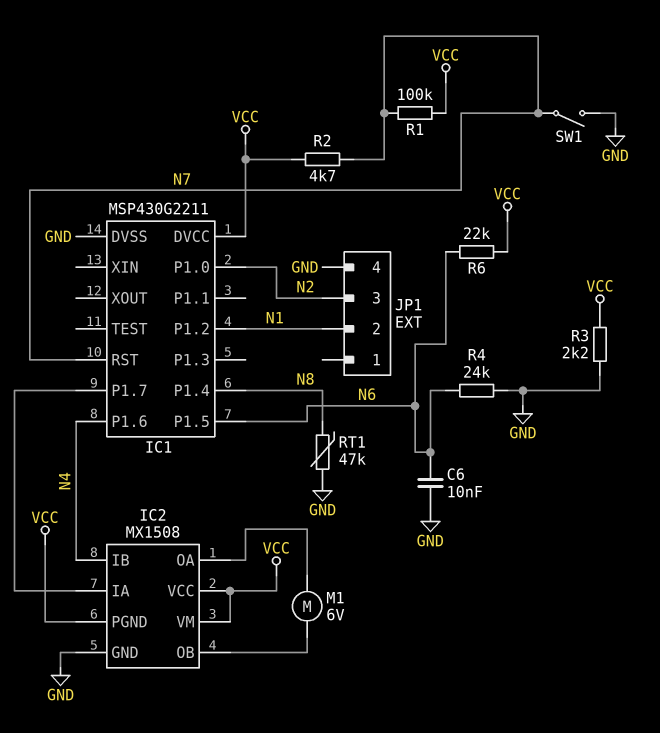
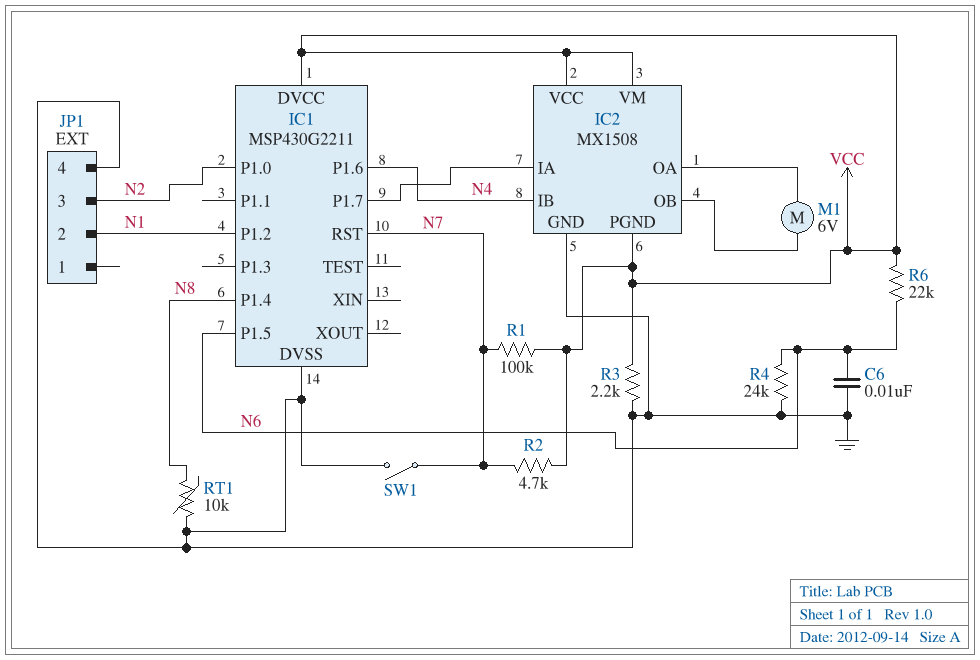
RT1: 47k (GND, N8) -> 10k (GND, N8)

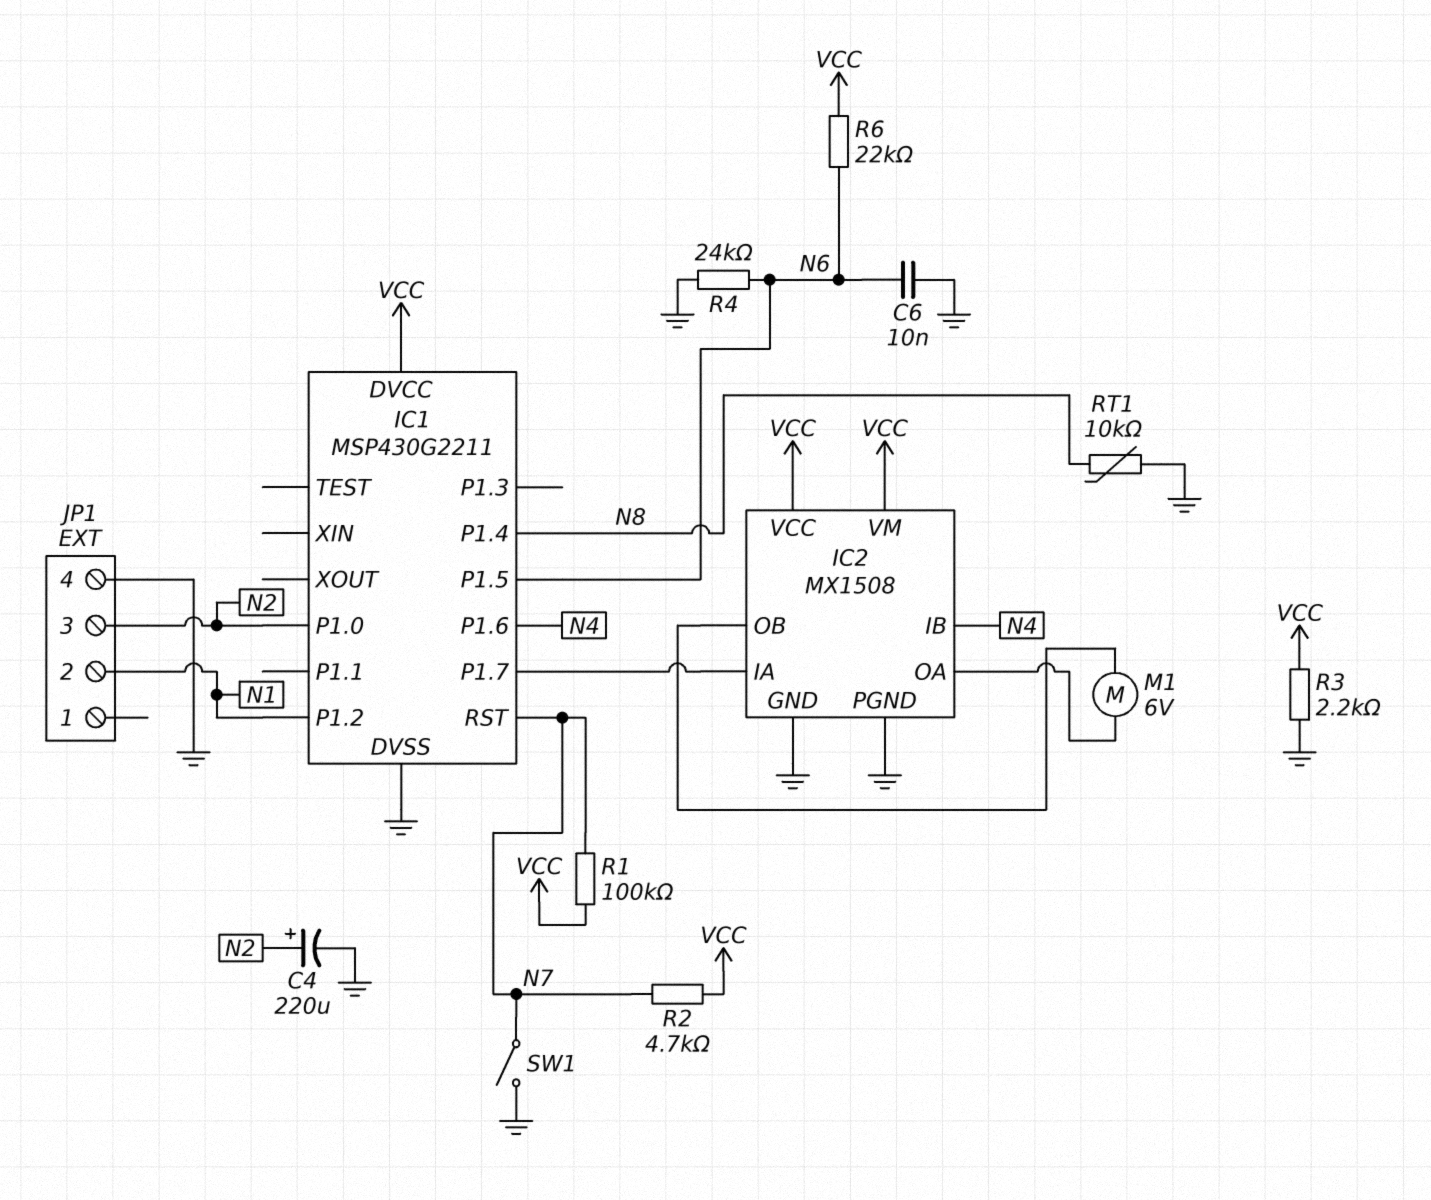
C4: none -> 220uF (plus N2, minus GND)
IC2 pin PGND: VCC -> GND

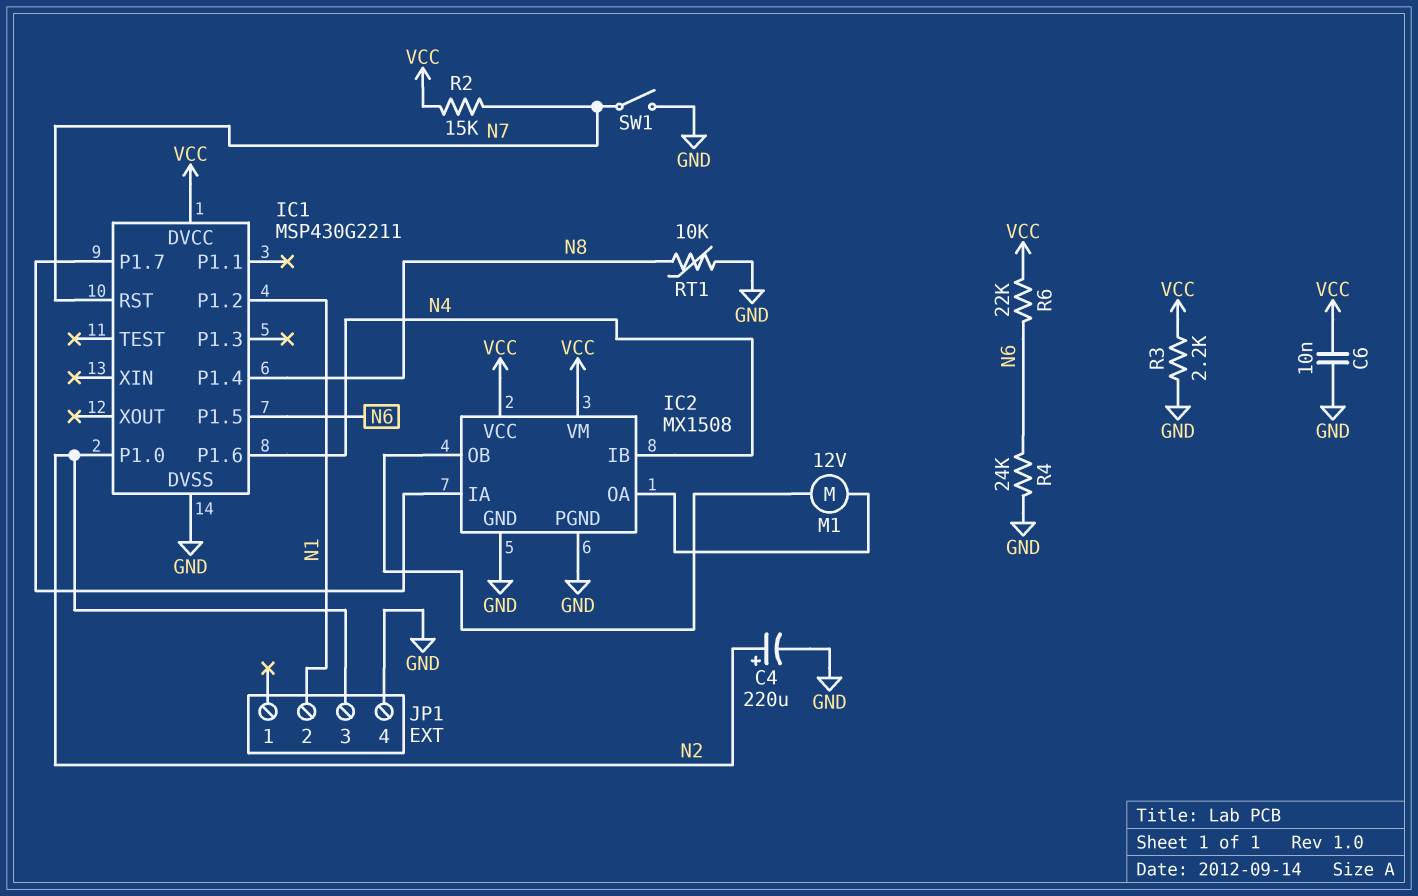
C6: 10nF (GND, N6) -> 10nF (GND, VCC)
M1: motor 6V (IC2/OA, IC2/OB) -> motor 12V (IC2/OA, IC2/OB)
R1: 100k (N7, VCC) -> none
R2: 4.7k (N7, VCC) -> 15k (N7, VCC)

